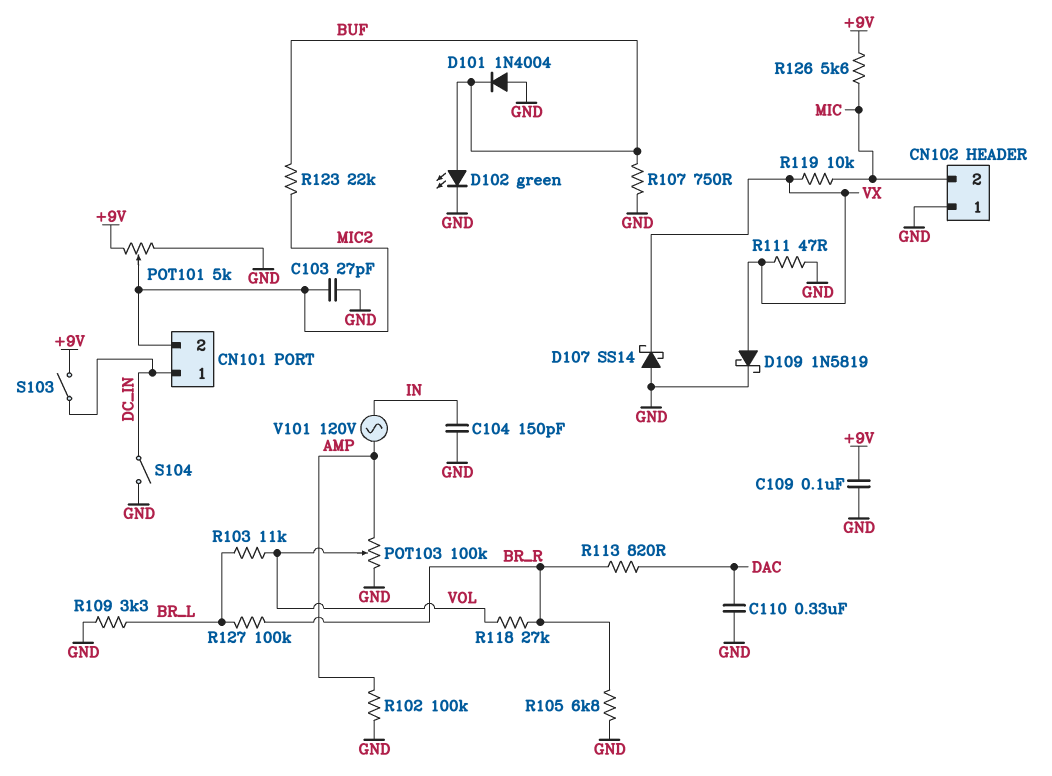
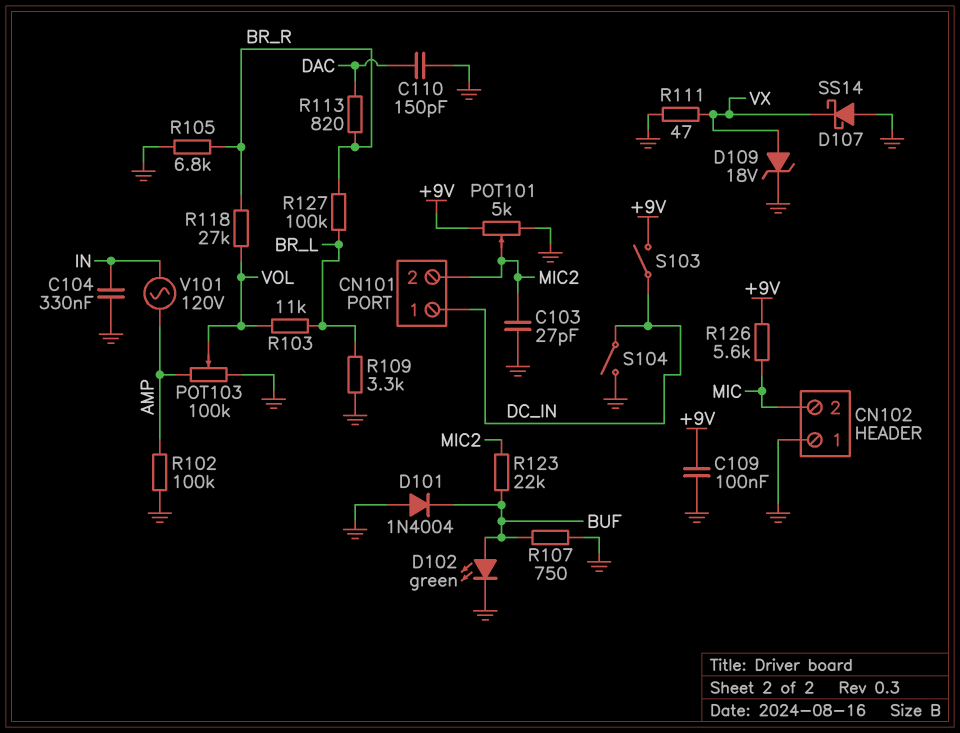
C104: 150pF (GND, IN) -> 330nF (GND, IN)
C110: 330nF (DAC, GND) -> 150pF (DAC, GND)
D109: schottky 1N5819 (A VX, K GND) -> zener 18V (A VX, K GND)
R119: 10k (MIC, VX) -> none

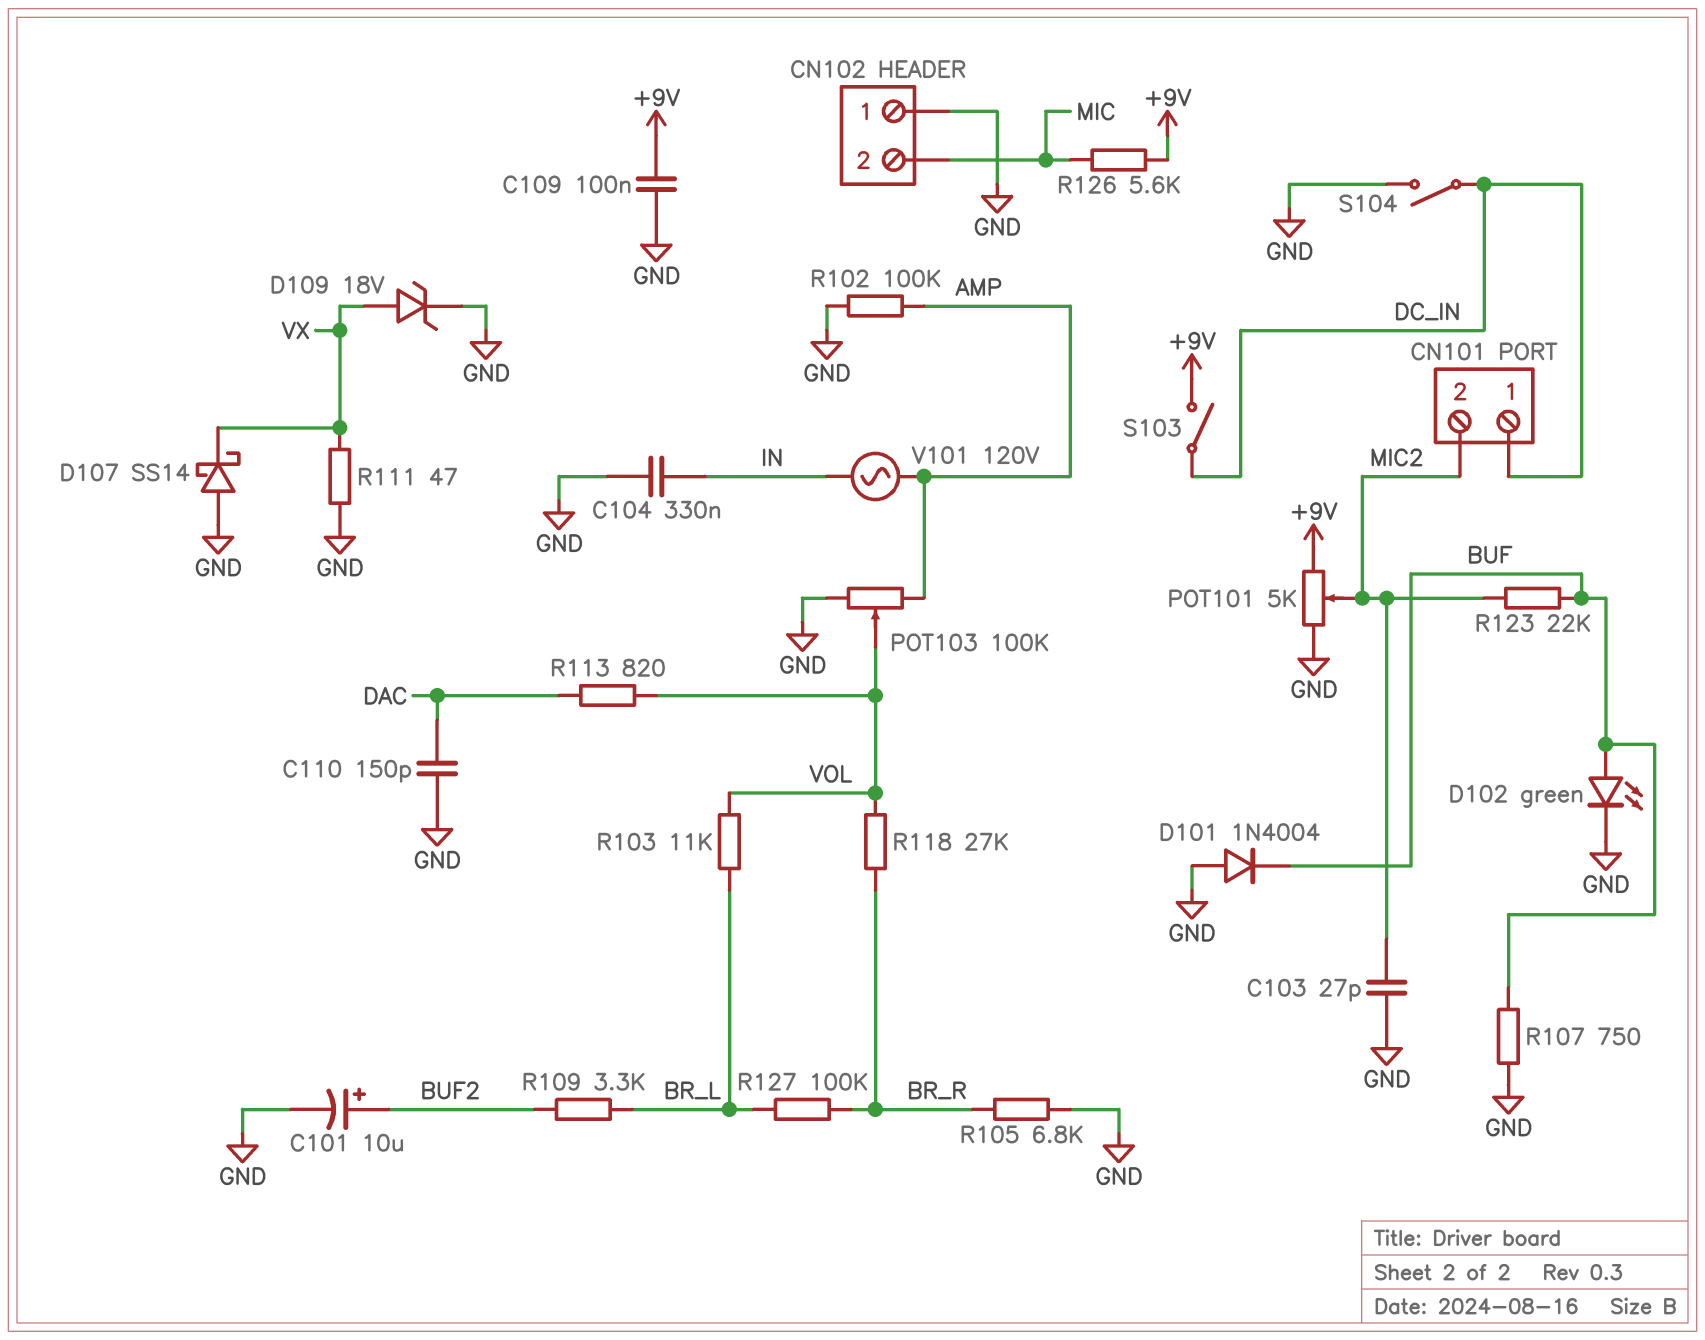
C101: none -> 10uF (plus BUF2, minus GND)
R109: 3.3k (BR_L, GND) -> 3.3k (BR_L, BUF2)
R113: 820 (BR_R, DAC) -> 820 (DAC, VOL)

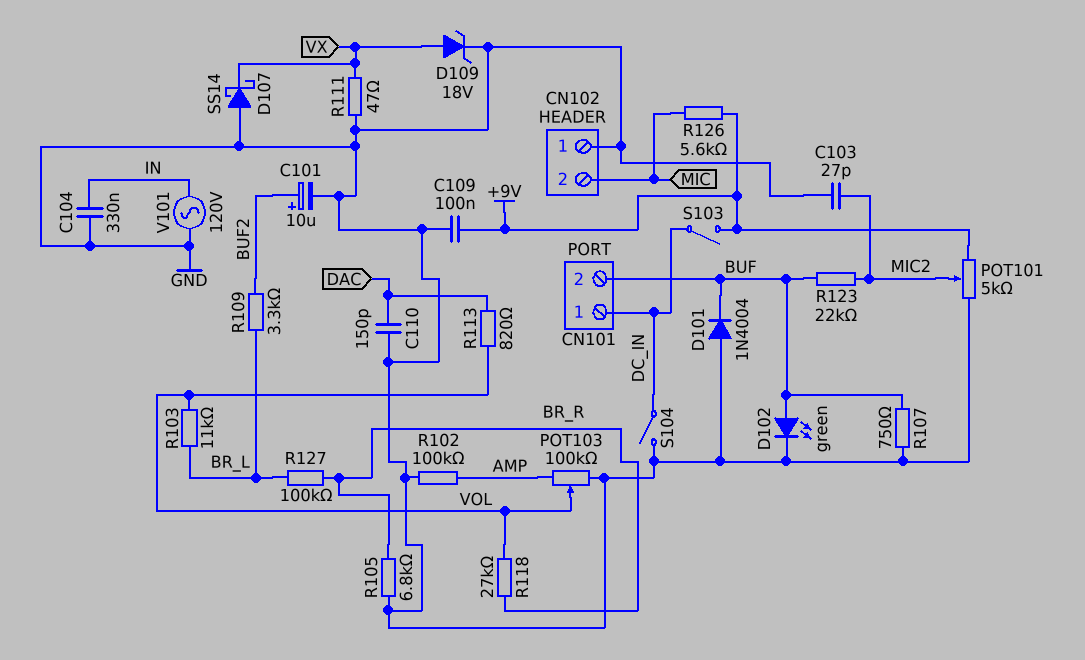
CN101 pin 2: MIC2 -> BUF
V101: AC 120V (AMP, IN) -> AC 120V (GND, IN)

